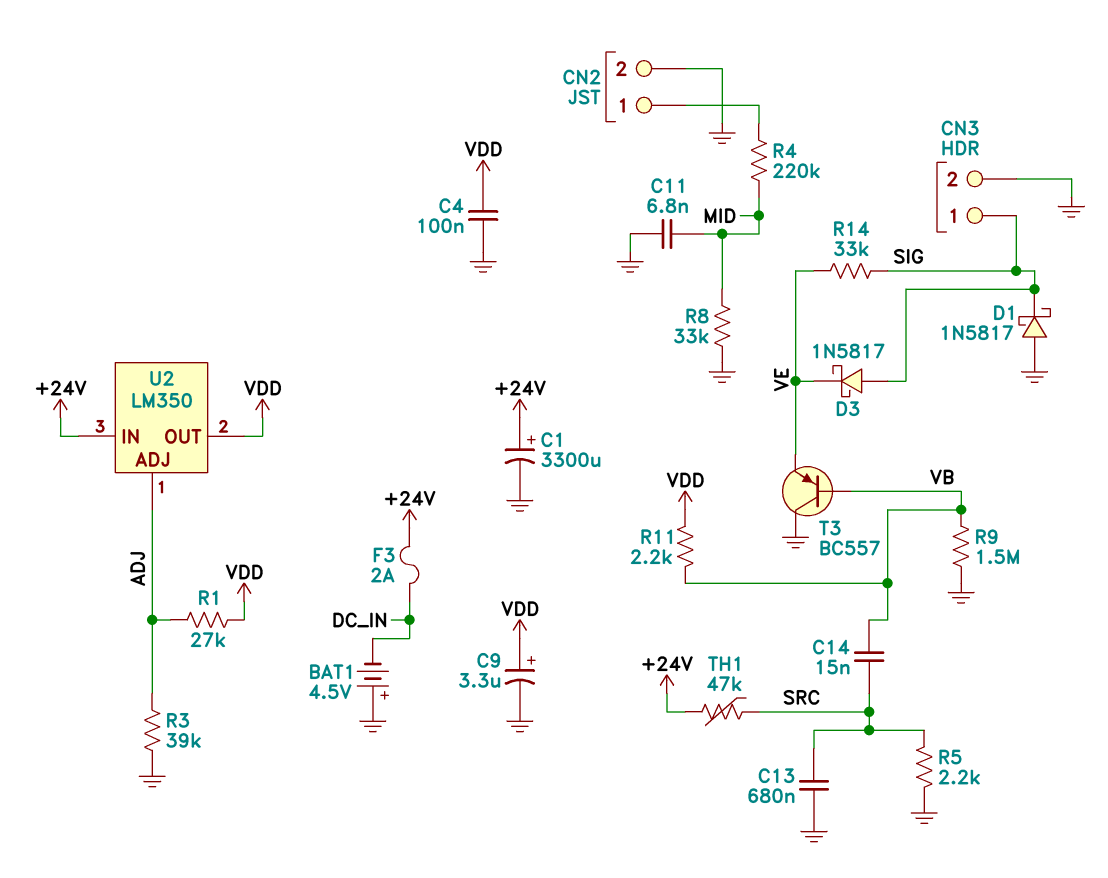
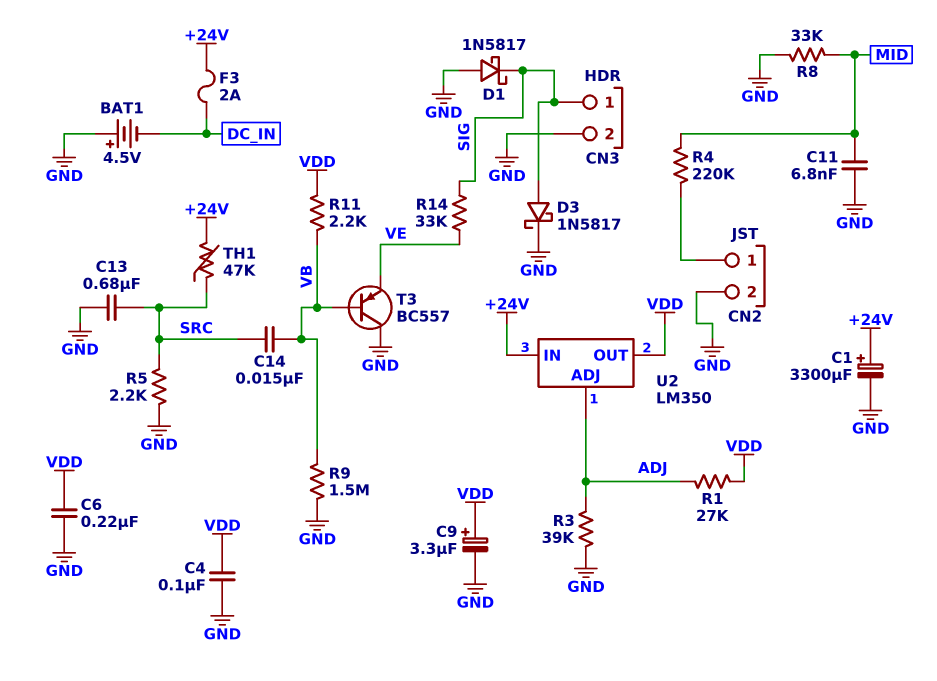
C6: none -> 220nF (GND, VDD)
D3: schottky 1N5817 (A SIG, K VE) -> schottky 1N5817 (A SIG, K GND)

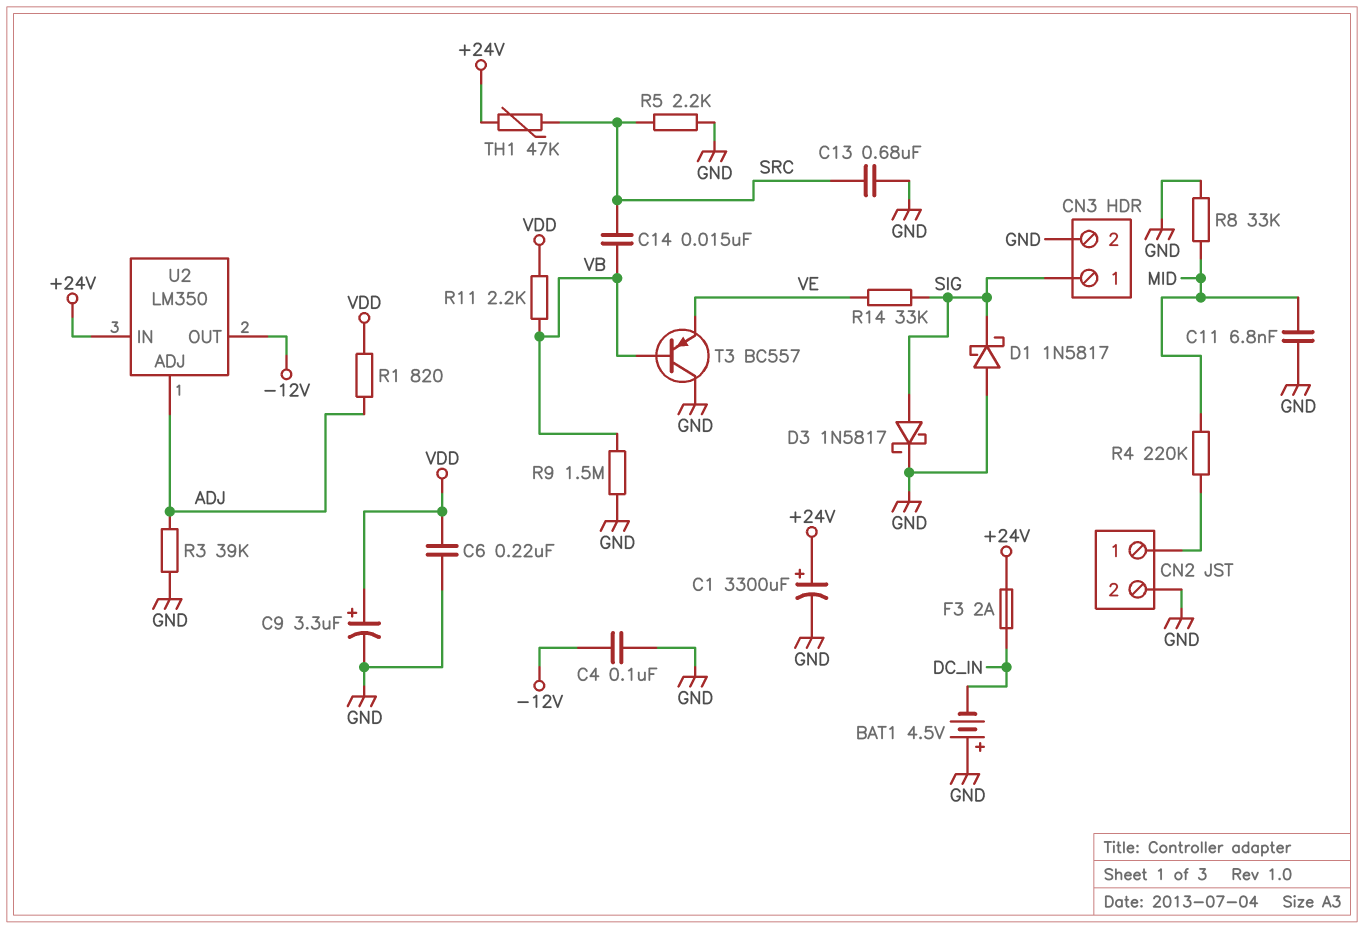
C4: 100nF (GND, VDD) -> 100nF (-12V, GND)
R1: 27k (ADJ, VDD) -> 820 (ADJ, VDD)
U2 pin OUT: VDD -> -12V

